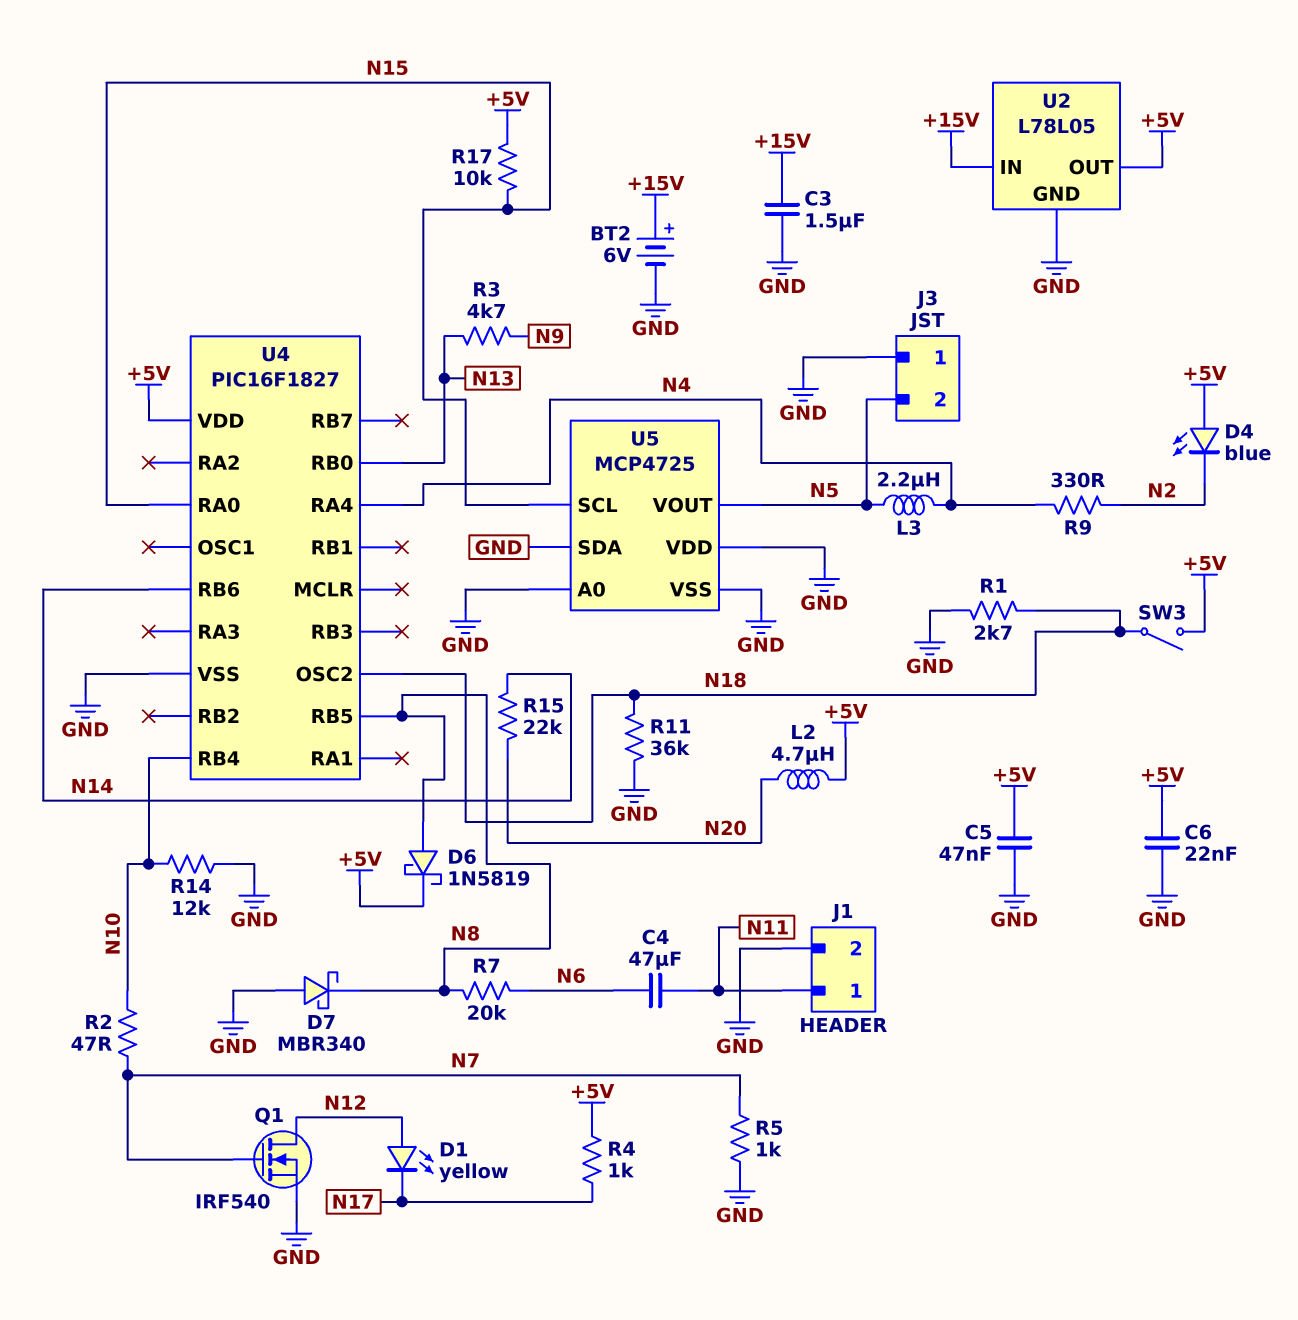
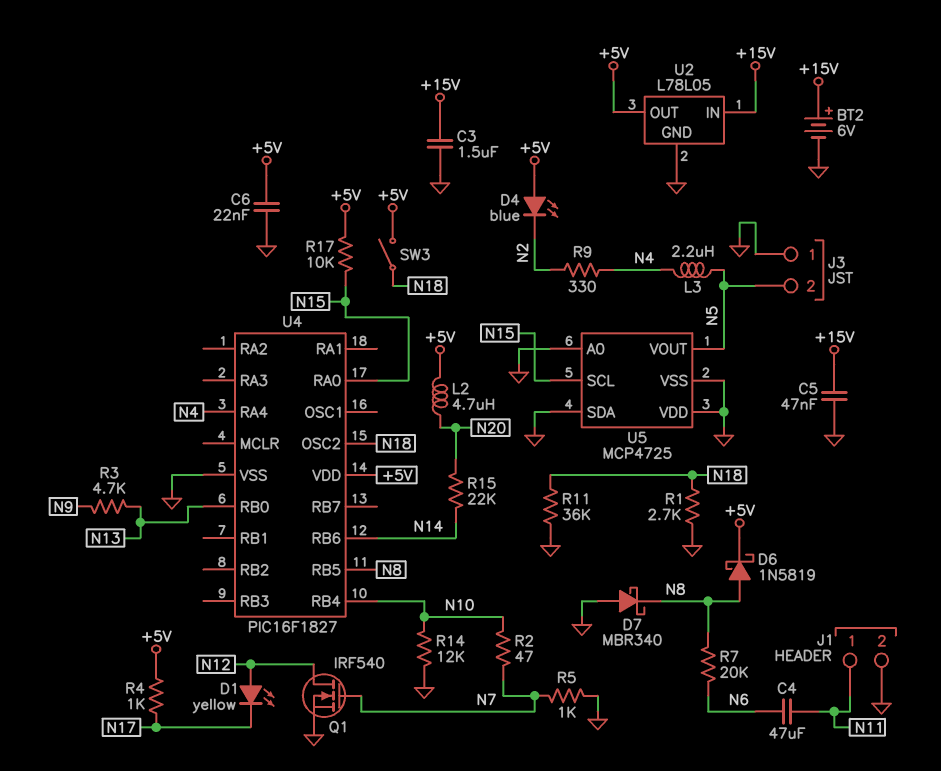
C5: 47nF (+5V, GND) -> 47nF (+15V, GND)

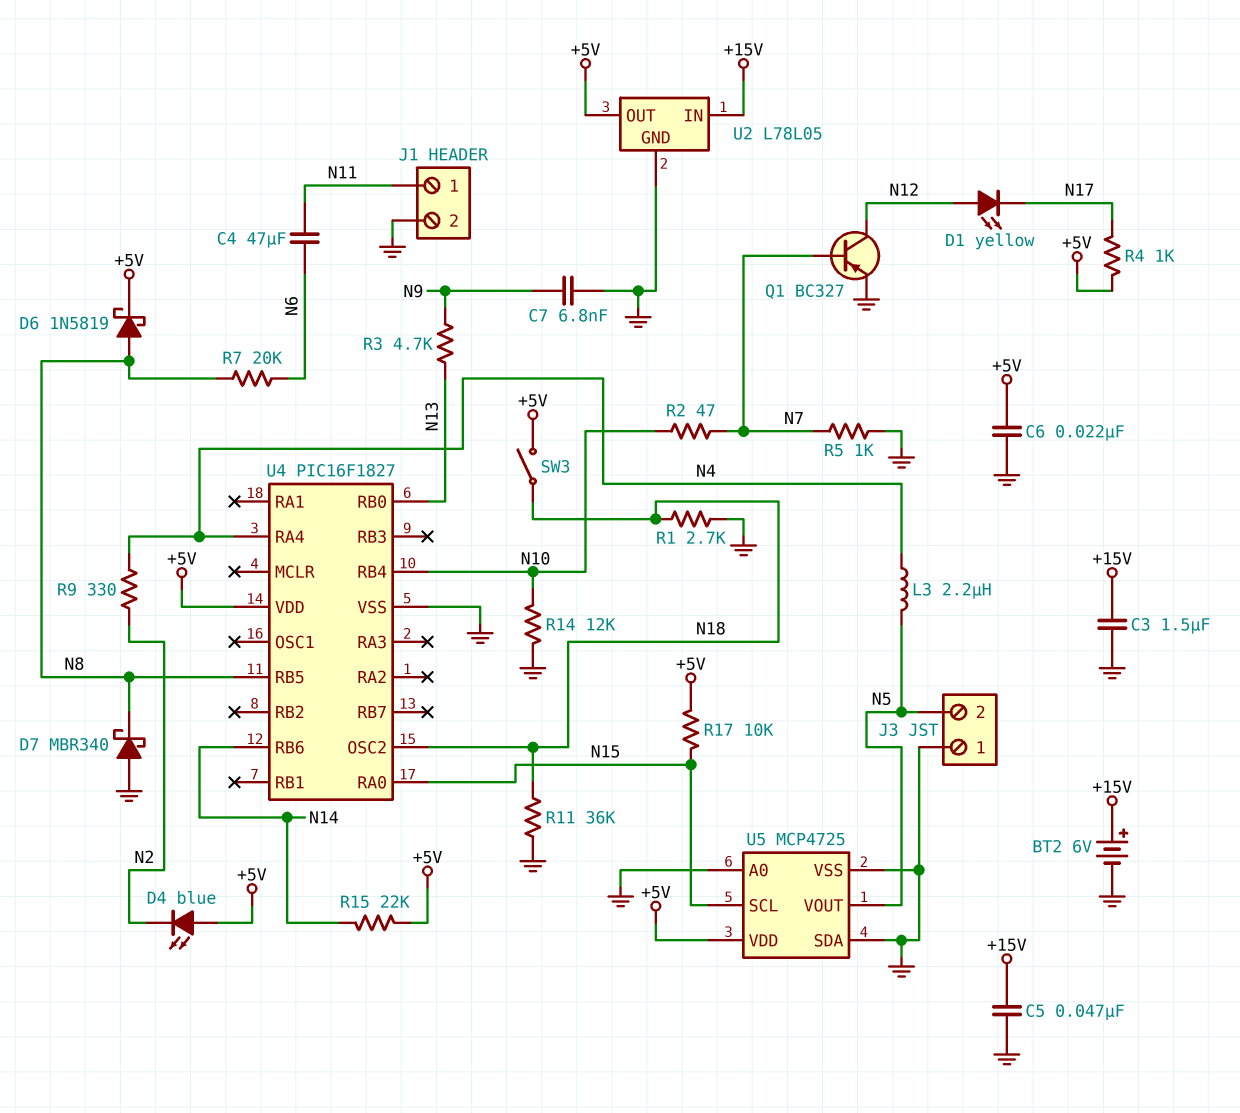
C7: none -> 6.8nF (GND, N9)
L2: 4.7uH (+5V, N20) -> none
Q1: NMOS IRF540 (G N7, D N12, S GND) -> PNP BC327 (B N7, C N12, E GND)
R15: 22k (N14, N20) -> 22k (+5V, N14)
U5 pin VDD: GND -> +5V

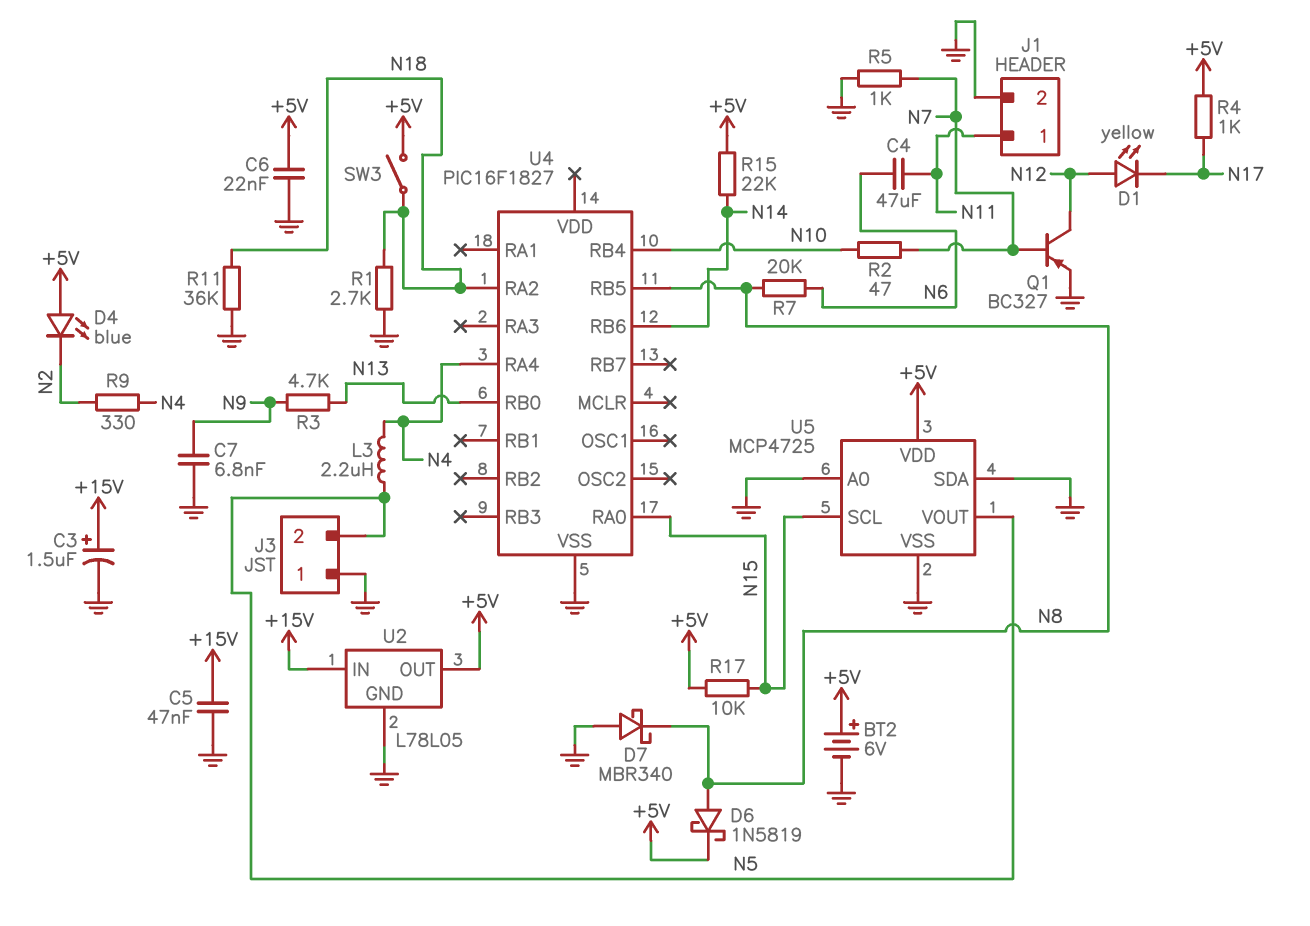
BT2: 6V (plus +15V, minus GND) -> 6V (plus +5V, minus GND)
C3: 1.5uF (+15V, GND) -> 1.5uF (plus +15V, minus GND)
R14: 12k (GND, N10) -> none
U4 pin OSC2: N18 -> none
U4 pin RA2: none -> N18
U4 pin VDD: +5V -> none

